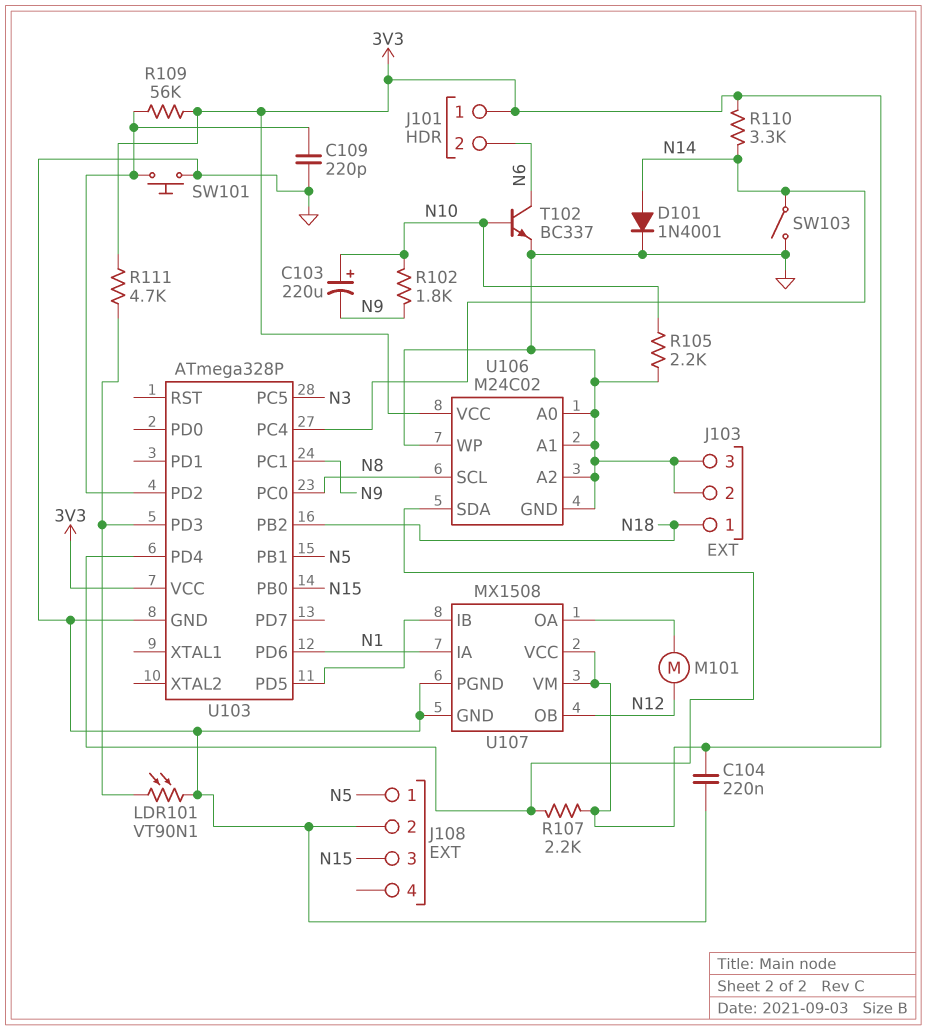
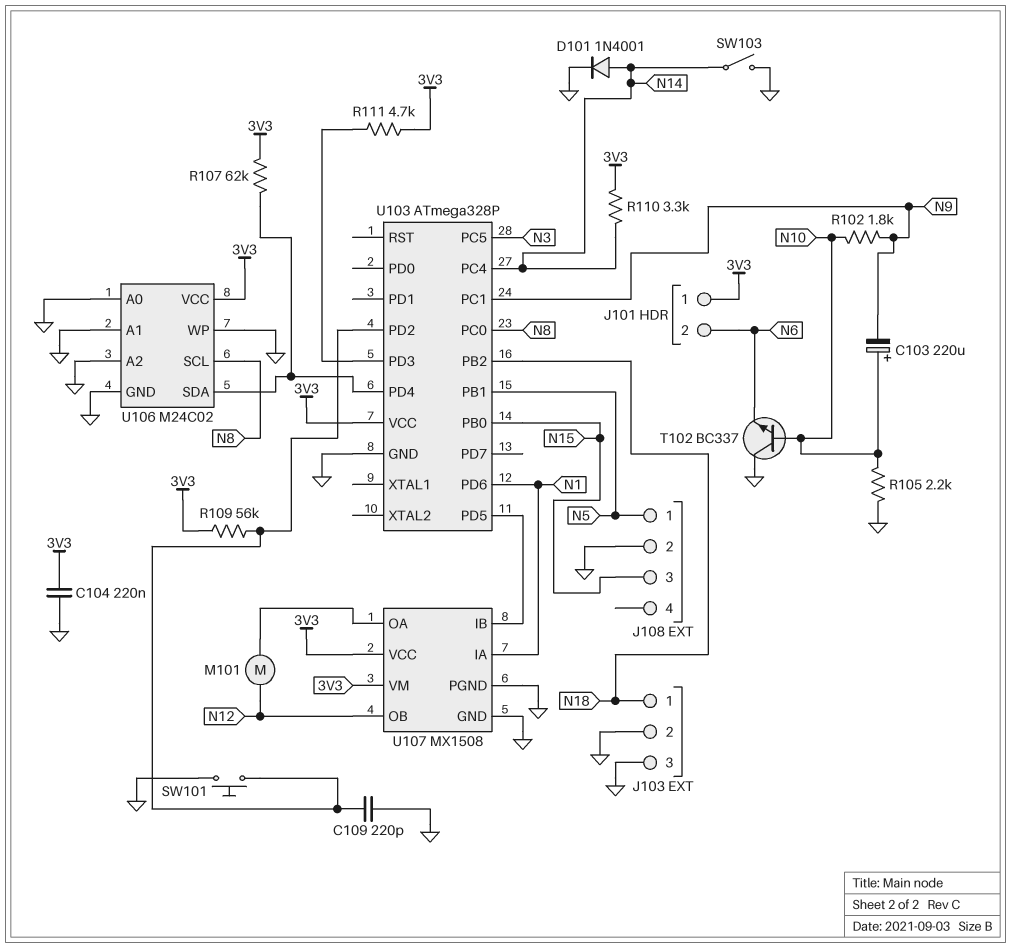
LDR101: VT90N1 (GND, U103/PD3) -> none
R107: 2.2k (3V3, U103/PD4) -> 62k (3V3, U103/PD4)
T102: NPN BC337 (B N10, C N6, E GND) -> NPN BC337 (B N10, C GND, E N6)

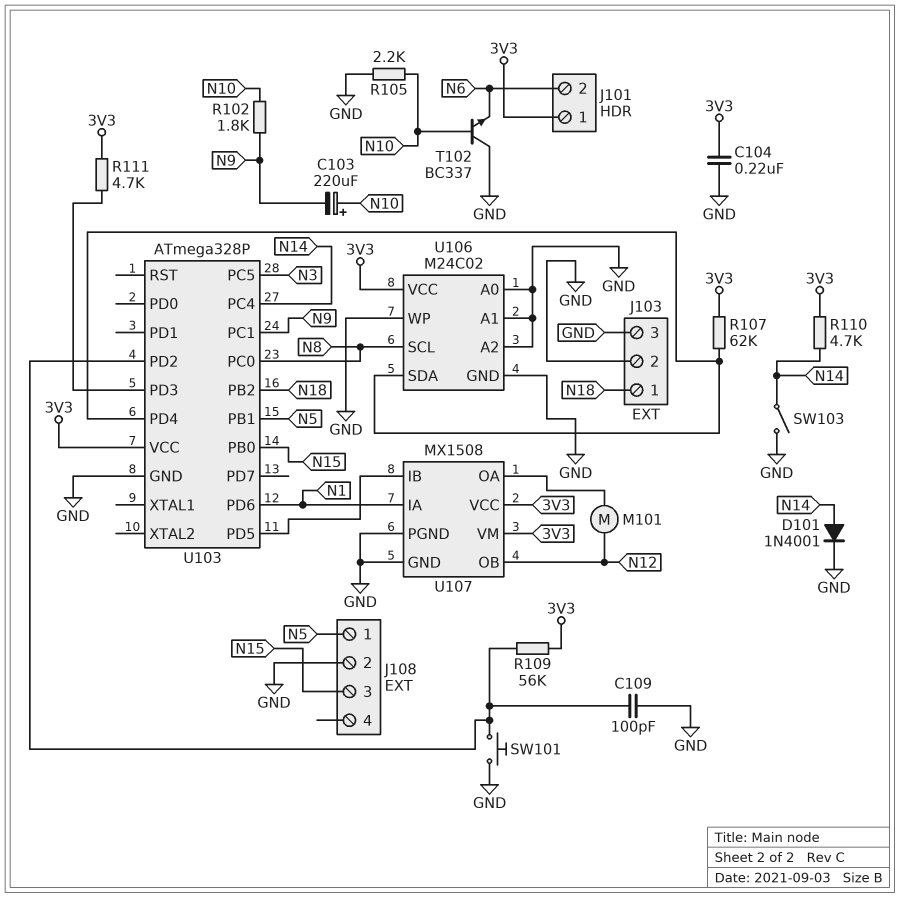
C109: 220pF (GND, U103/PD2) -> 100pF (GND, U103/PD2)
R110: 3.3k (3V3, N14) -> 4.7k (3V3, N14)

